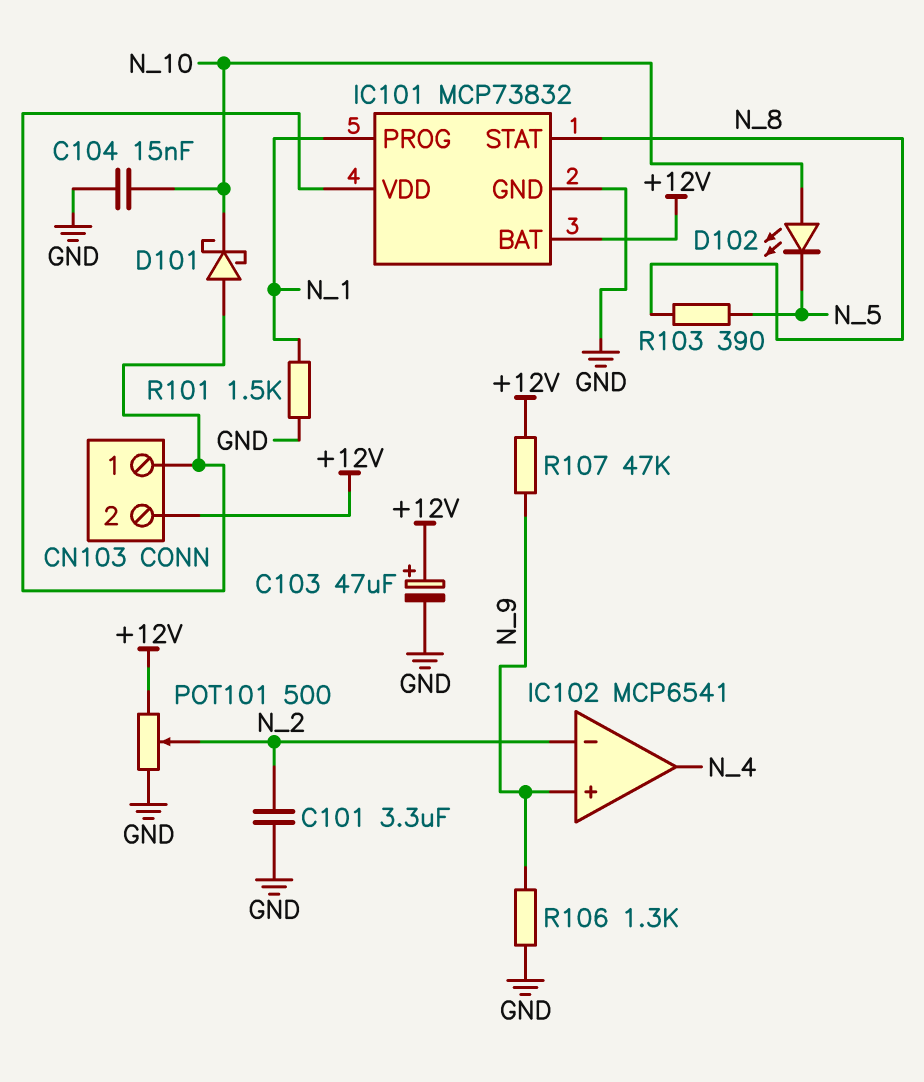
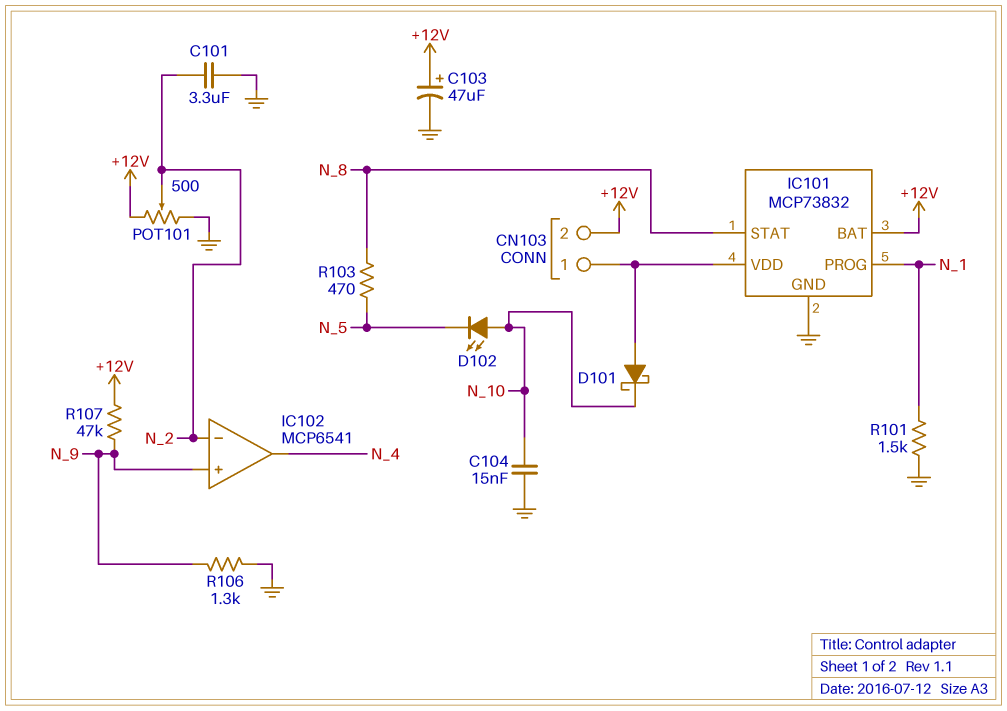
R103: 390 (N_5, N_8) -> 470 (N_5, N_8)

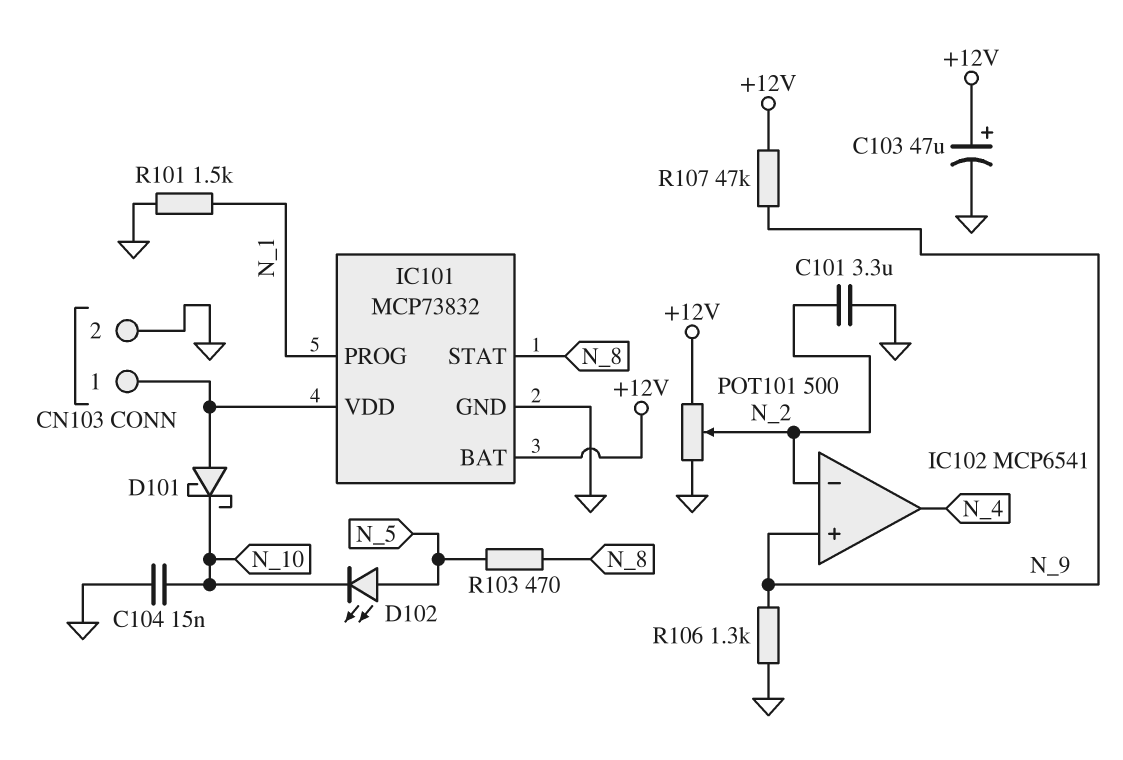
CN103 pin 2: +12V -> GND
D102: LED (A N_10, K N_5) -> LED (A N_5, K N_10)

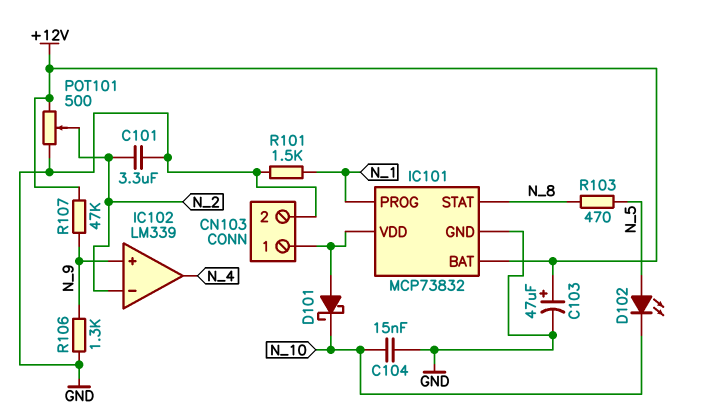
IC102: MCP6541 -> LM339

